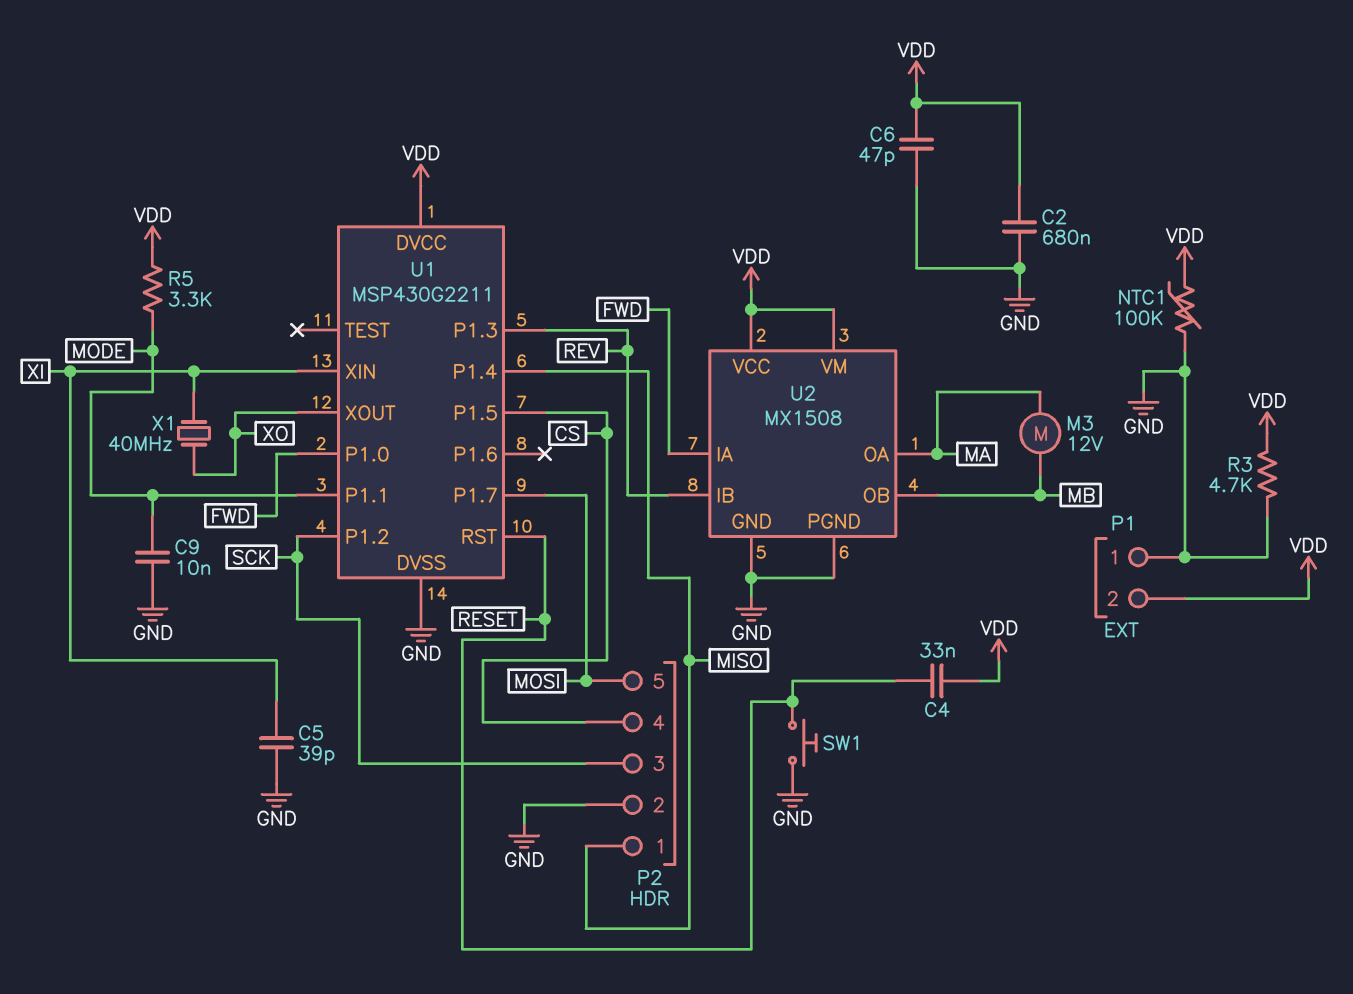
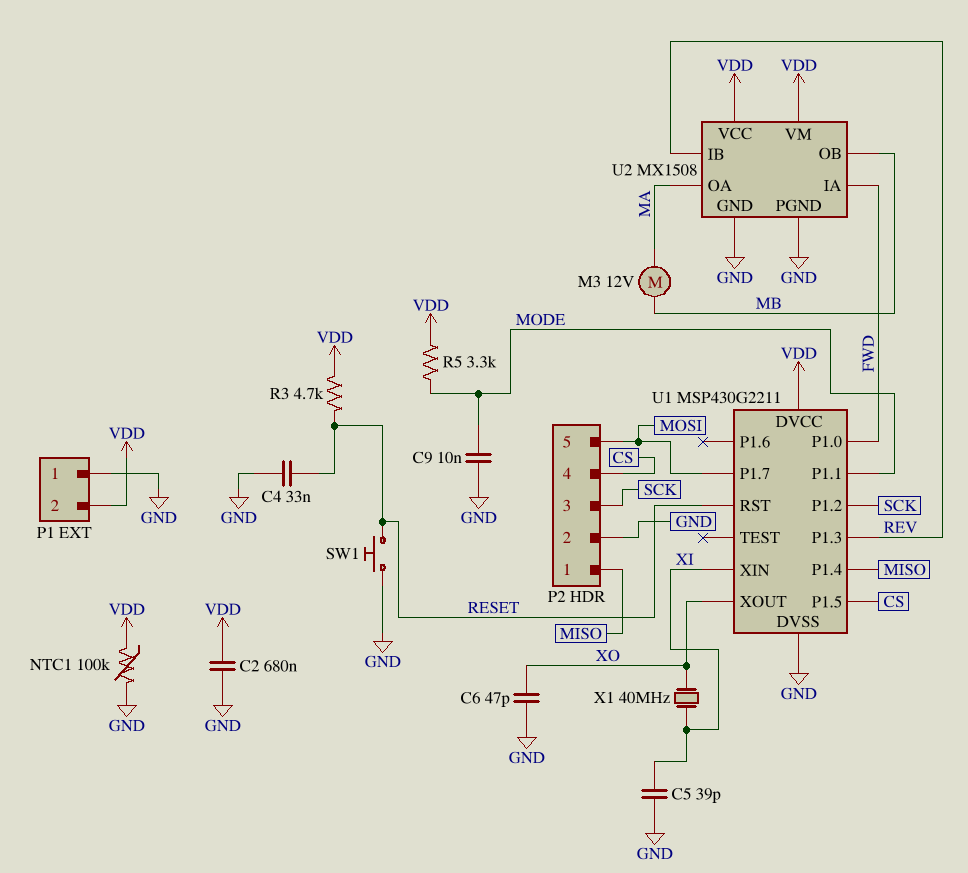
C4: 33nF (RESET, VDD) -> 33nF (GND, RESET)
C6: 47pF (GND, VDD) -> 47pF (GND, XO)
R3: 4.7k (GND, VDD) -> 4.7k (RESET, VDD)

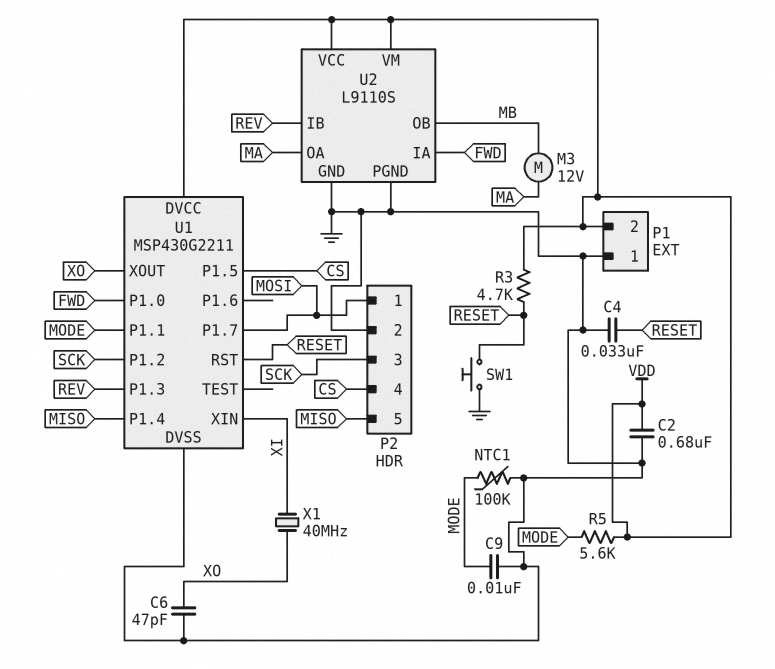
C5: 39pF (GND, XI) -> none
NTC1: 100k (GND, VDD) -> 100k (GND, MODE)
P2 pin 1: MISO -> MOSI
P2 pin 5: MOSI -> MISO
R5: 3.3k (MODE, VDD) -> 5.6k (MODE, VDD)
U2: MX1508 -> L9110S

